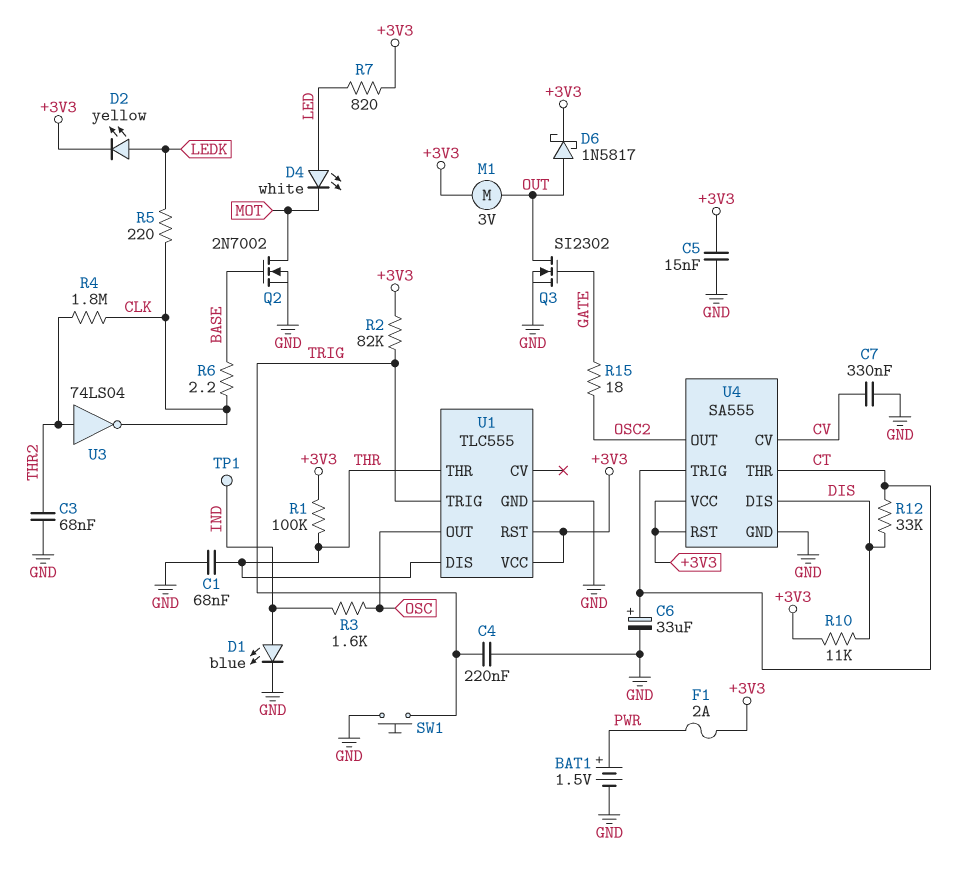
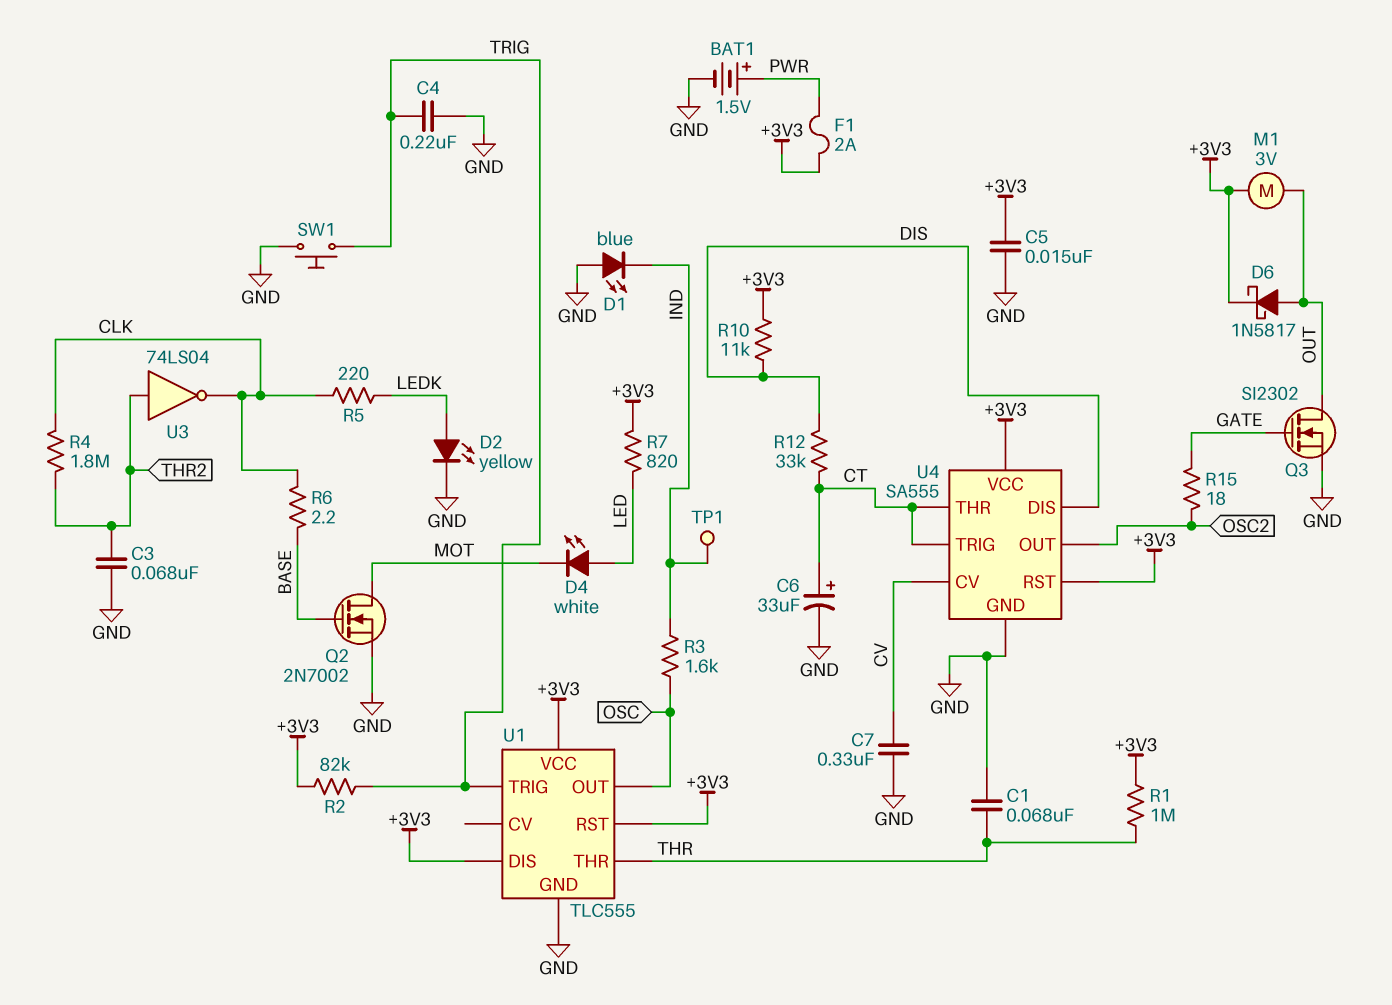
D1: LED blue (A IND, K GND) -> LED blue (A GND, K IND)
D2: LED yellow (A LEDK, K +3V3) -> LED yellow (A LEDK, K GND)
R1: 100k (+3V3, THR) -> 1M (+3V3, THR)
U1 pin DIS: THR -> +3V3

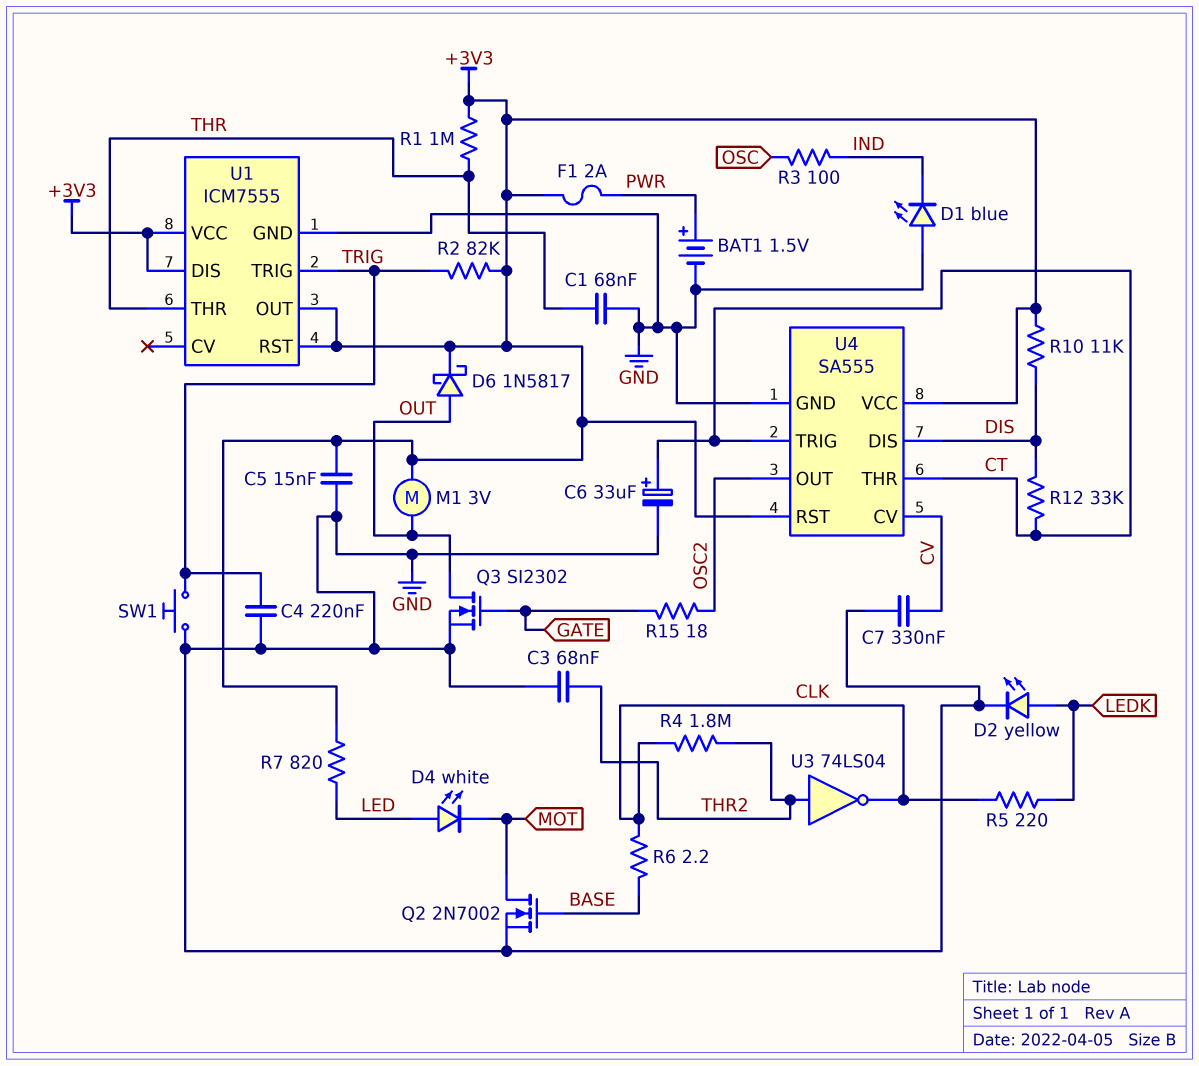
R3: 1.6k (IND, OSC) -> 100 (IND, OSC)
TP1: test point (IND) -> none
U1: TLC555 -> ICM7555
U1 pin OUT: OSC -> +3V3

